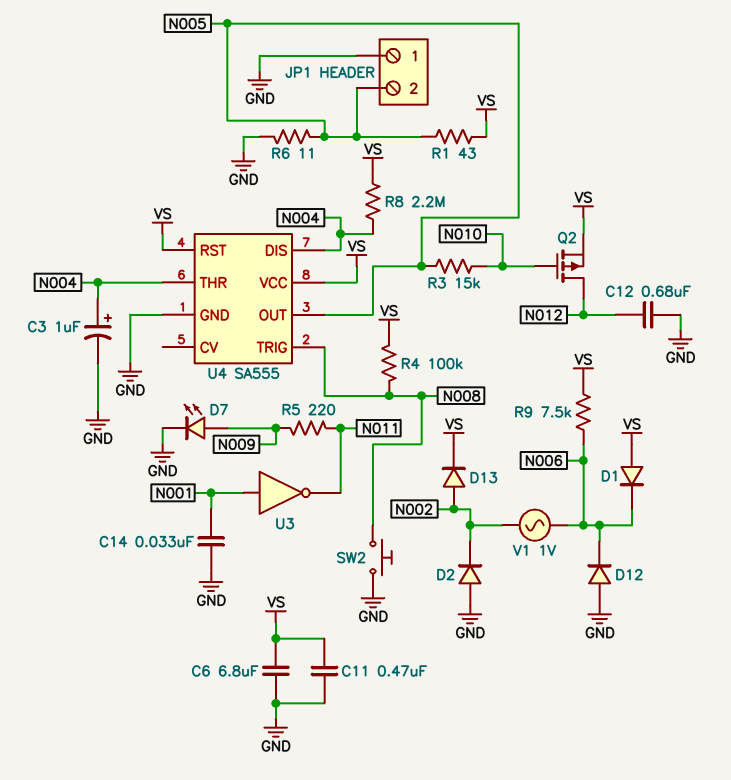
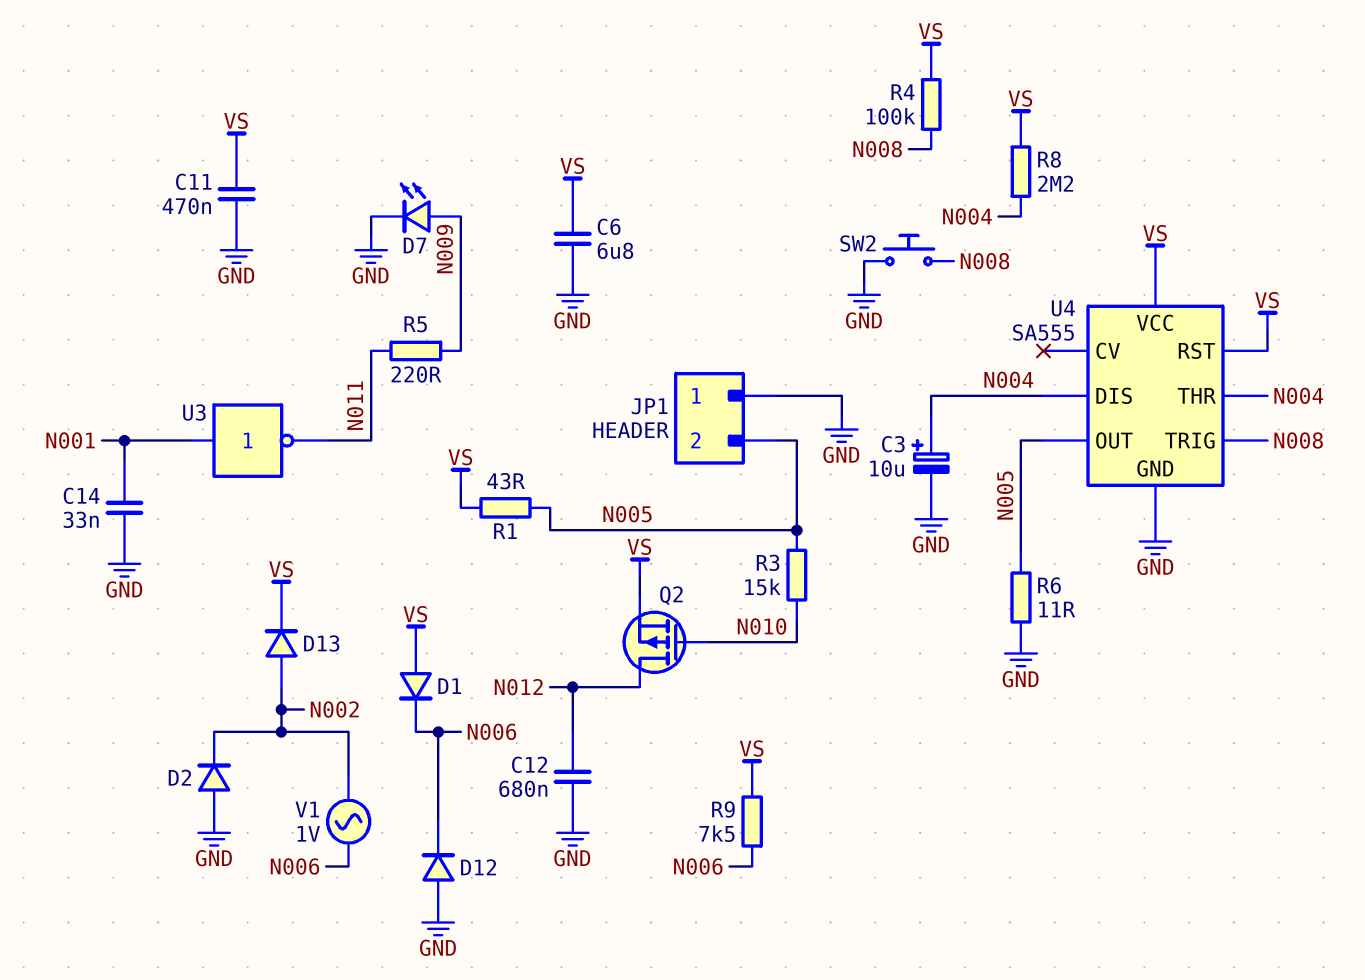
C3: 1uF (plus N004, minus GND) -> 10uF (plus N004, minus GND)

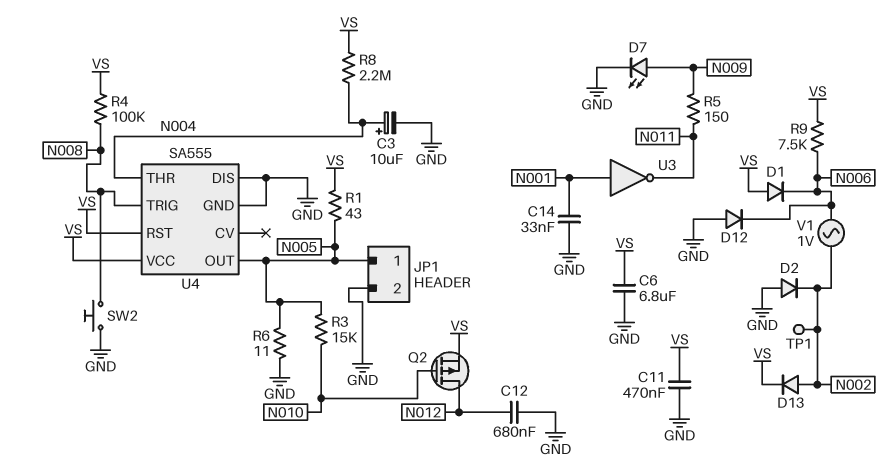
JP1 pin 1: GND -> N005
JP1 pin 2: N005 -> GND
R5: 220 (N009, N011) -> 150 (N009, N011)
TP1: none -> test point (N002)
U4 pin DIS: N004 -> GND

